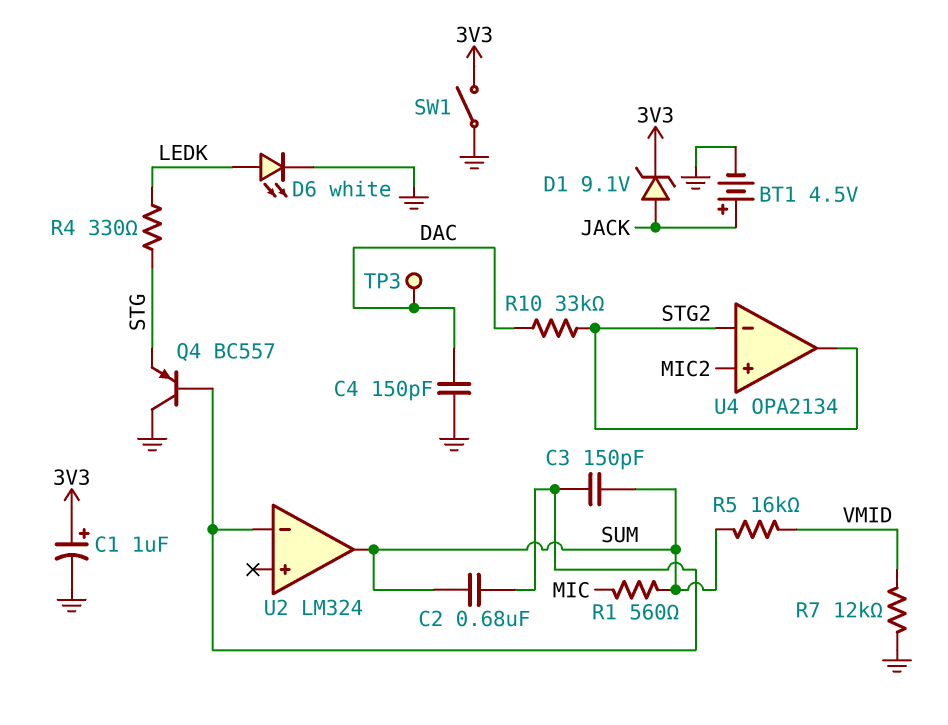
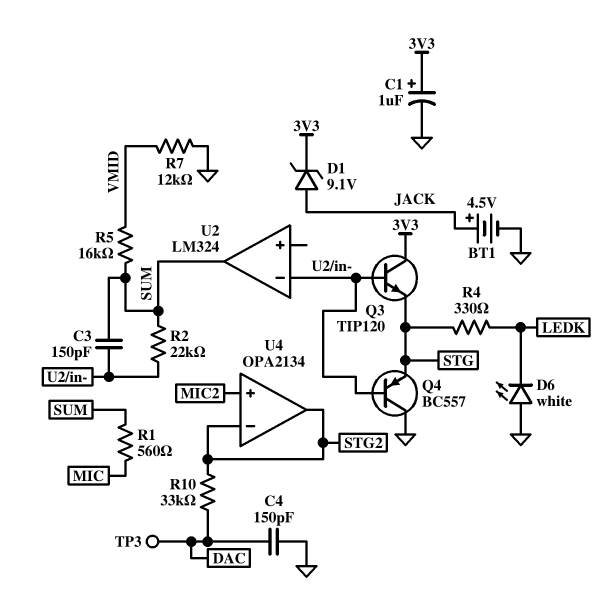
C2: 680nF (SUM, U2/in-) -> none
D6: LED white (A LEDK, K GND) -> LED white (A GND, K LEDK)
Q3: none -> NPN TIP120 (B U2/in-, C 3V3, E STG)
R2: none -> 22k (SUM, U2/in-)
SW1: switch (3V3, GND) -> none

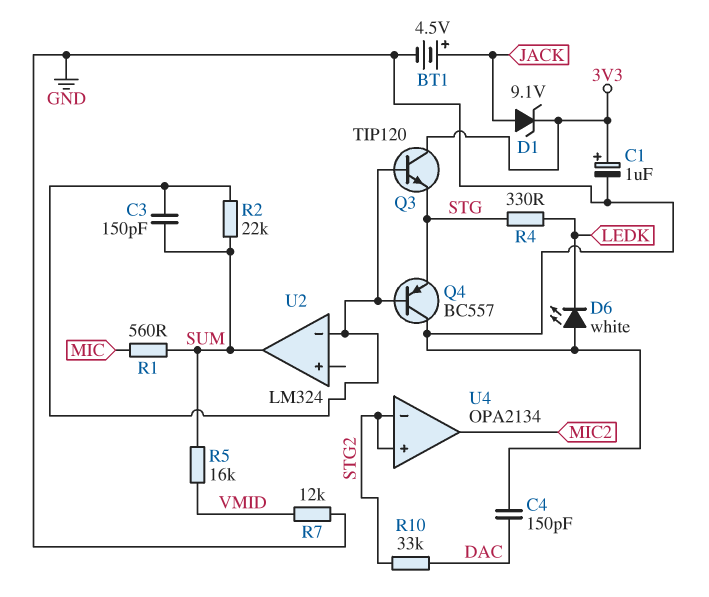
TP3: test point (DAC) -> none
U4 pin in+: MIC2 -> STG2
U4 pin out: STG2 -> MIC2

